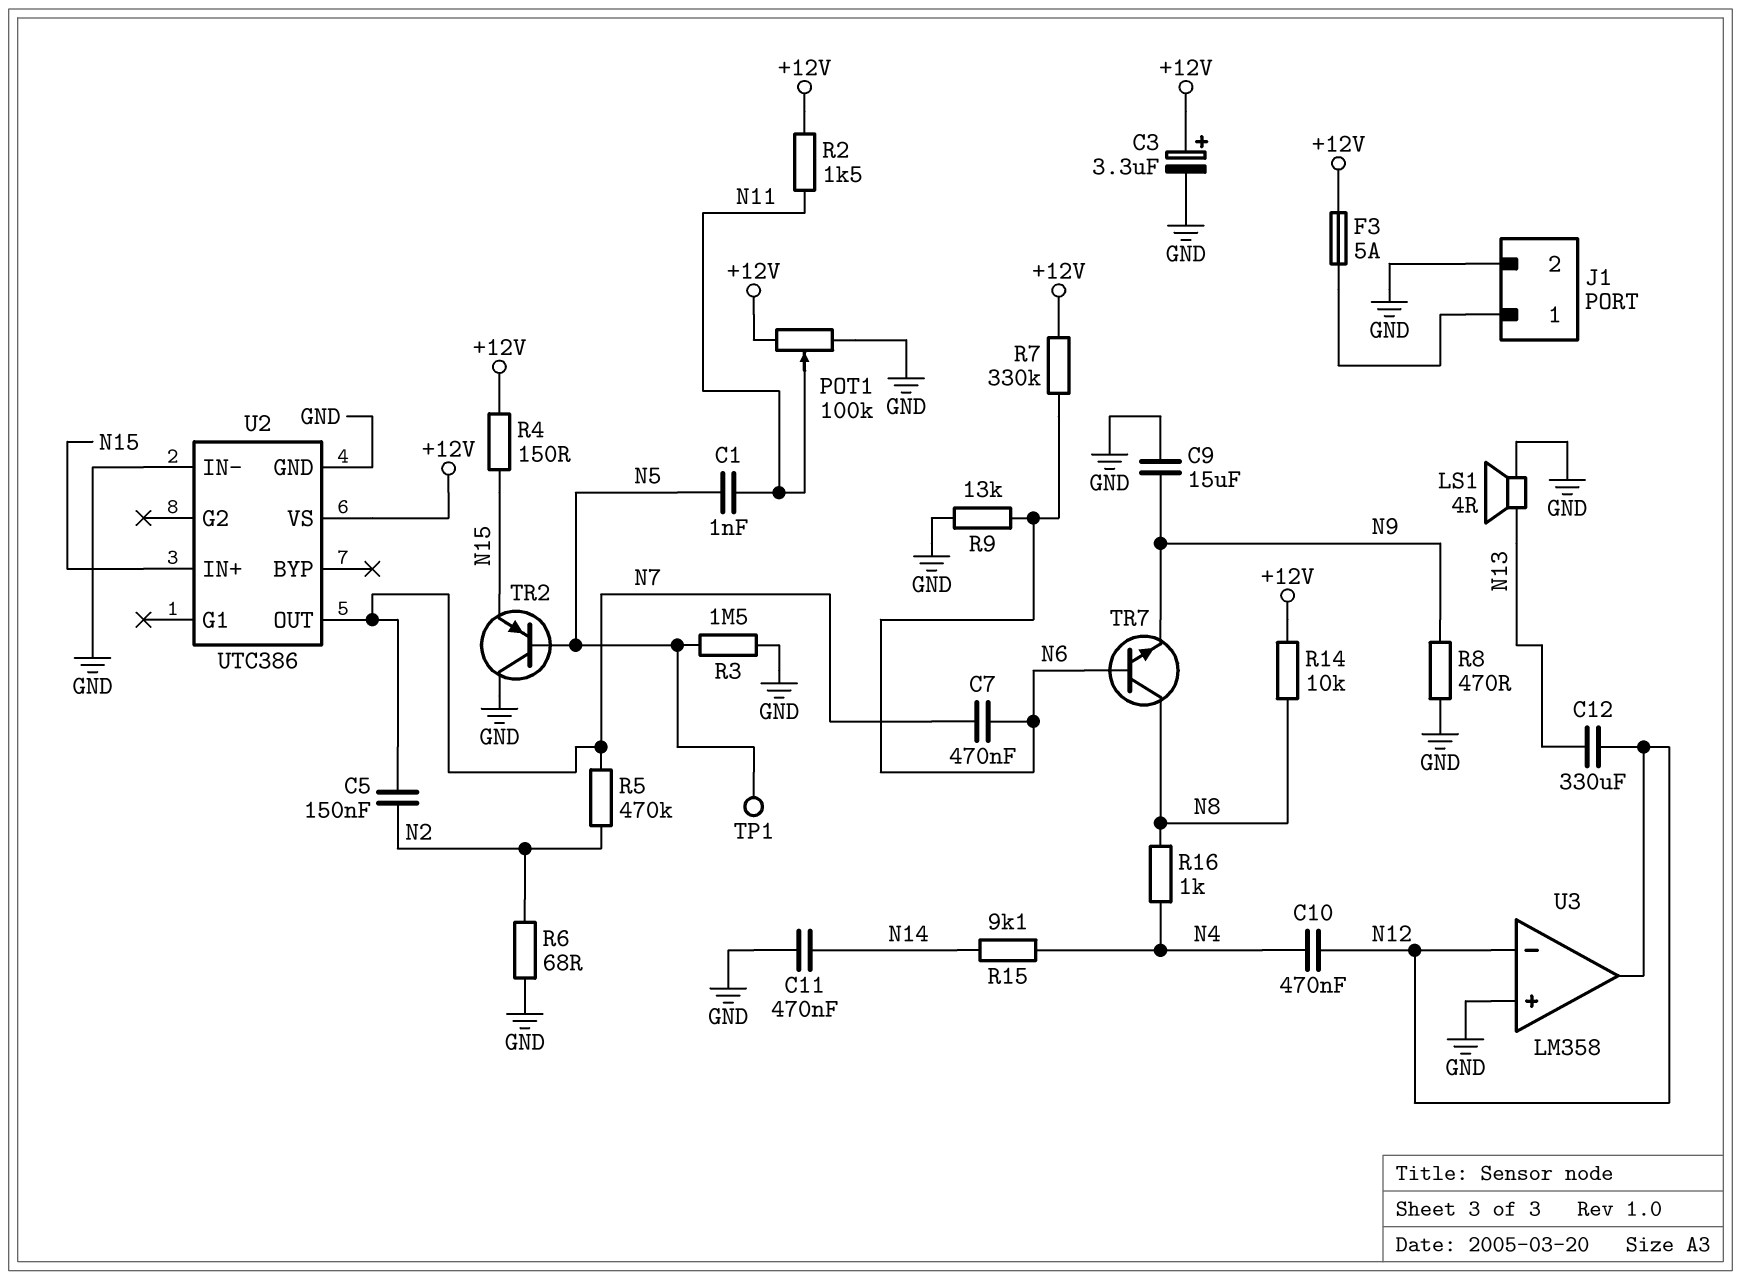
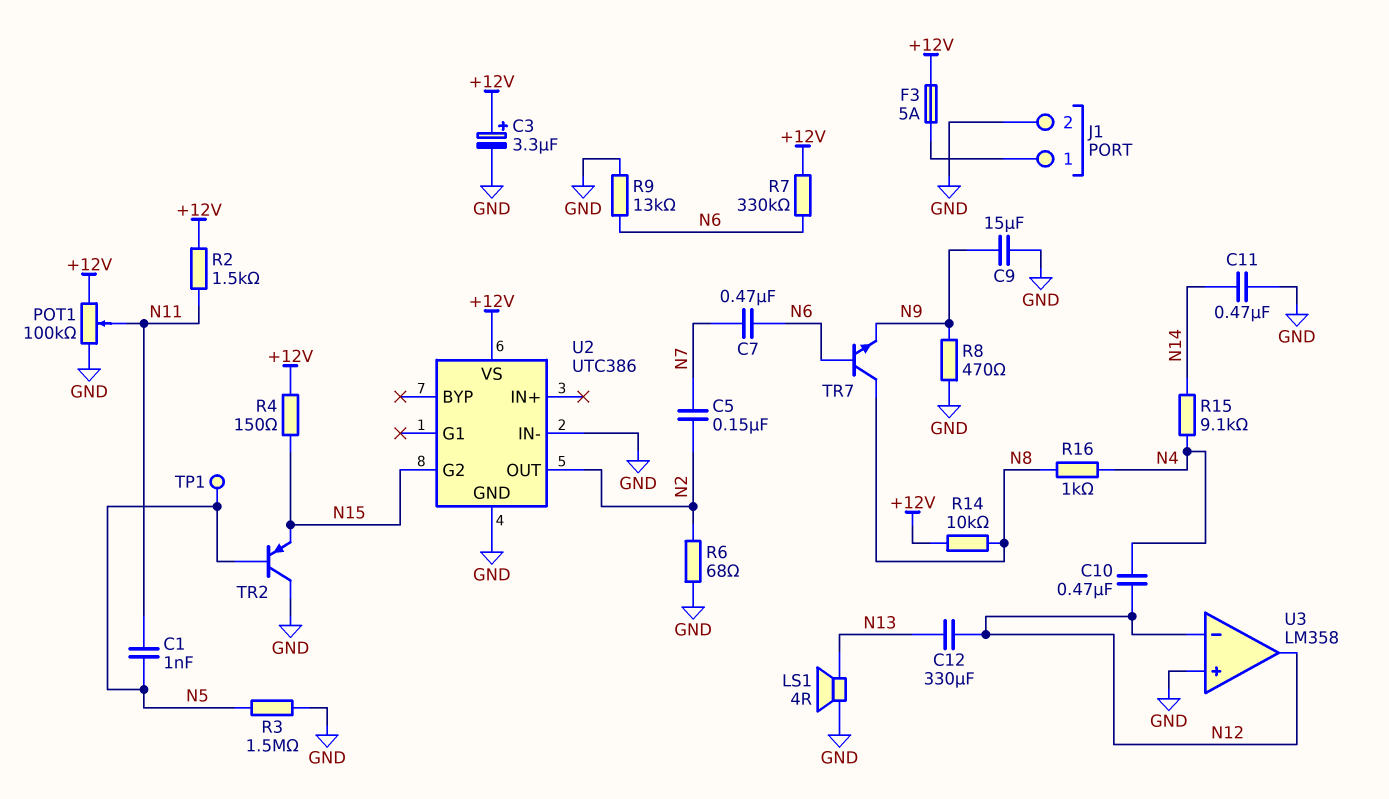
R5: 470k (N2, N7) -> none
U2 pin G2: none -> N15
U2 pin IN+: N15 -> none
U2 pin OUT: N7 -> N2

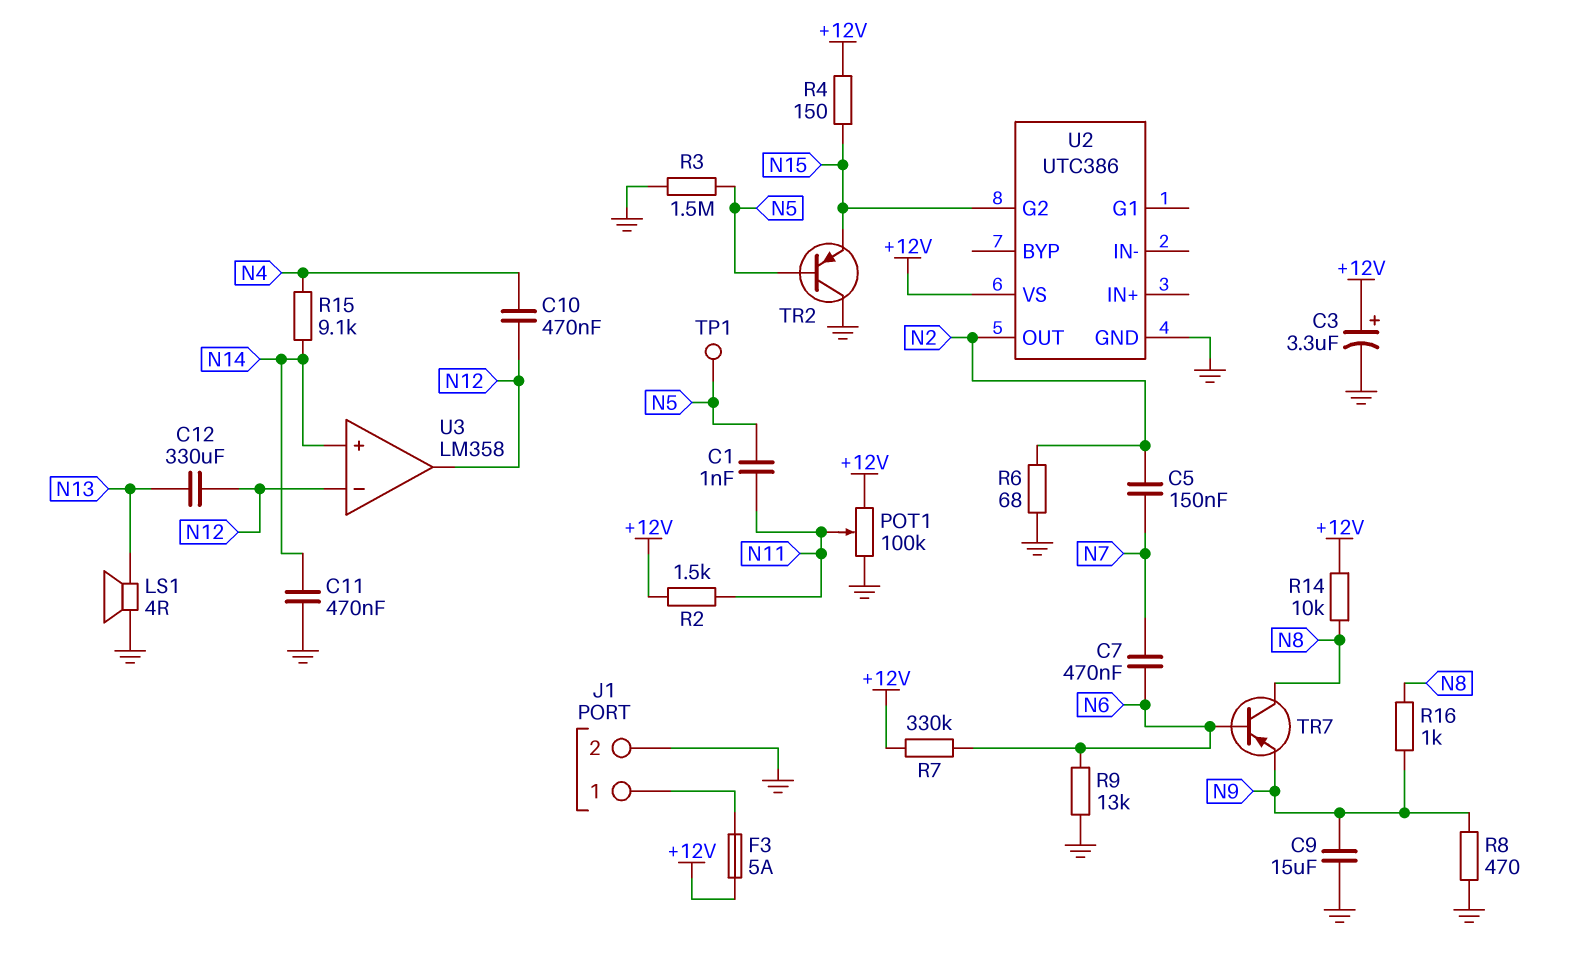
R16: 1k (N4, N8) -> 1k (N8, N9)
TR7: NPN (B N6, C N8, E N9) -> PNP (B N6, C N8, E N9)
U2 pin IN-: GND -> none
U3 pin in+: GND -> N14

